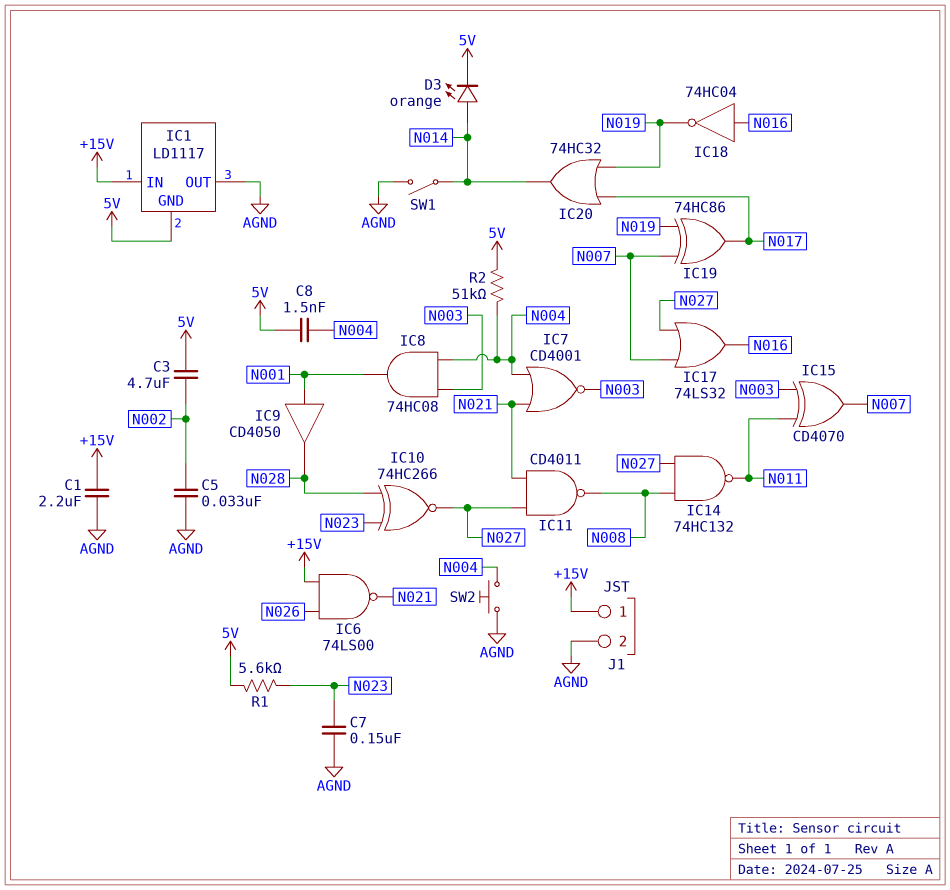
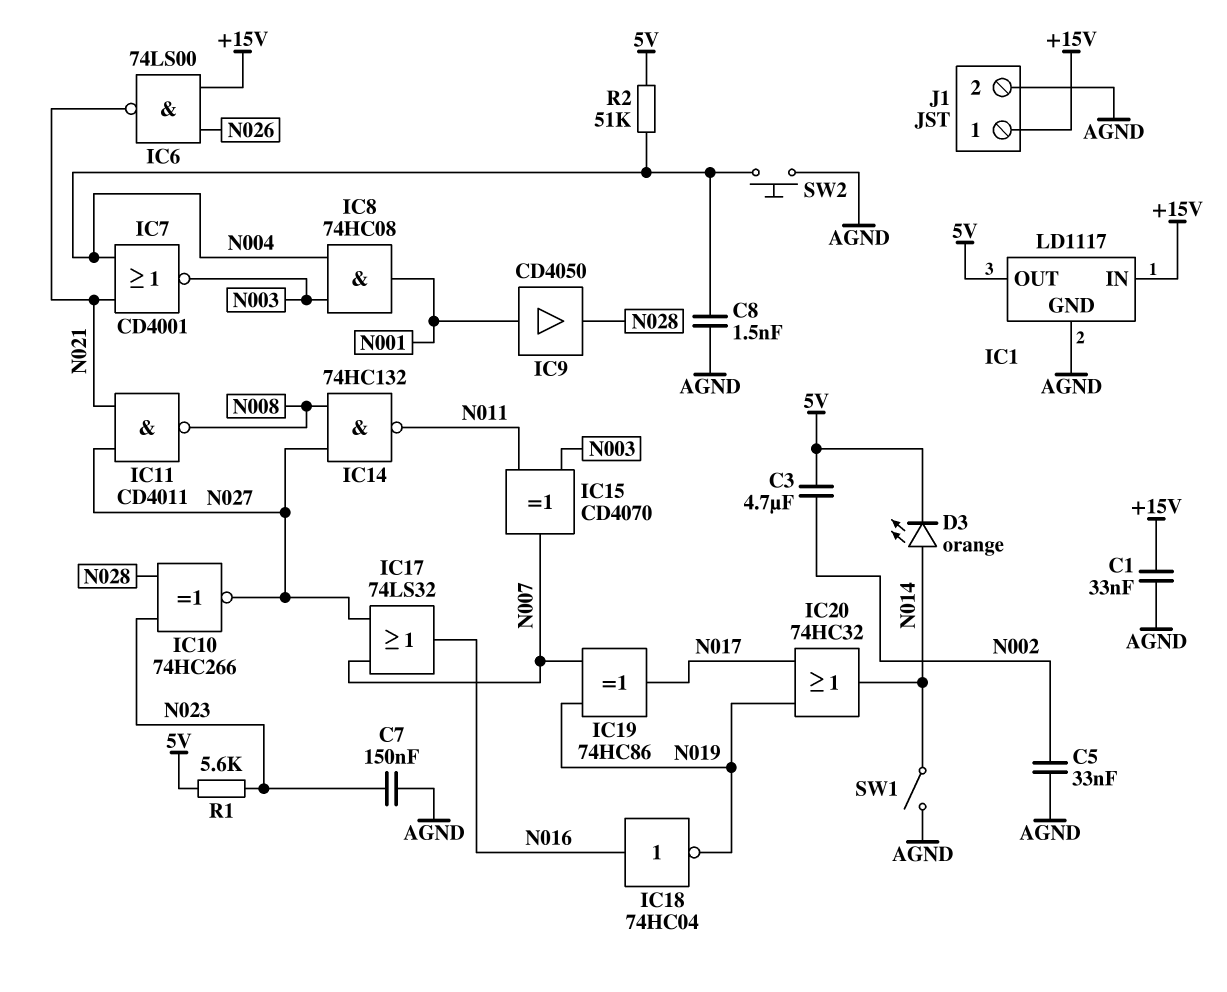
C1: 2.2uF (+15V, AGND) -> 33nF (+15V, AGND)
C8: 1.5nF (5V, N004) -> 1.5nF (AGND, N004)
IC1 pin GND: 5V -> AGND
IC1 pin OUT: AGND -> 5V

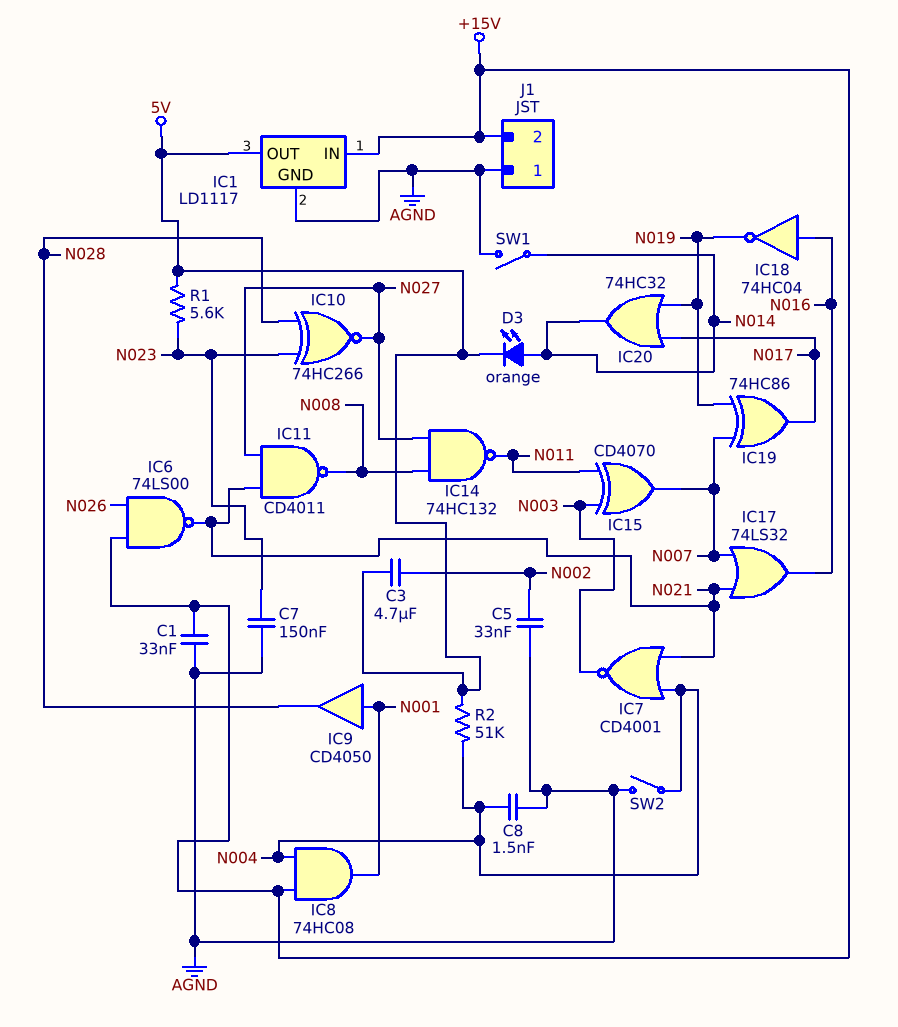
IC8: AND 74HC08 (in N003, in N004, out N001) -> AND 74HC08 (in +15V, in N004, out N001)
IC17: OR 74LS32 (in N007, in N027, out N016) -> OR 74LS32 (in N007, in N021, out N016)
J1 pin 1: +15V -> AGND
J1 pin 2: AGND -> +15V
SW2: button (AGND, N004) -> switch (AGND, N004)

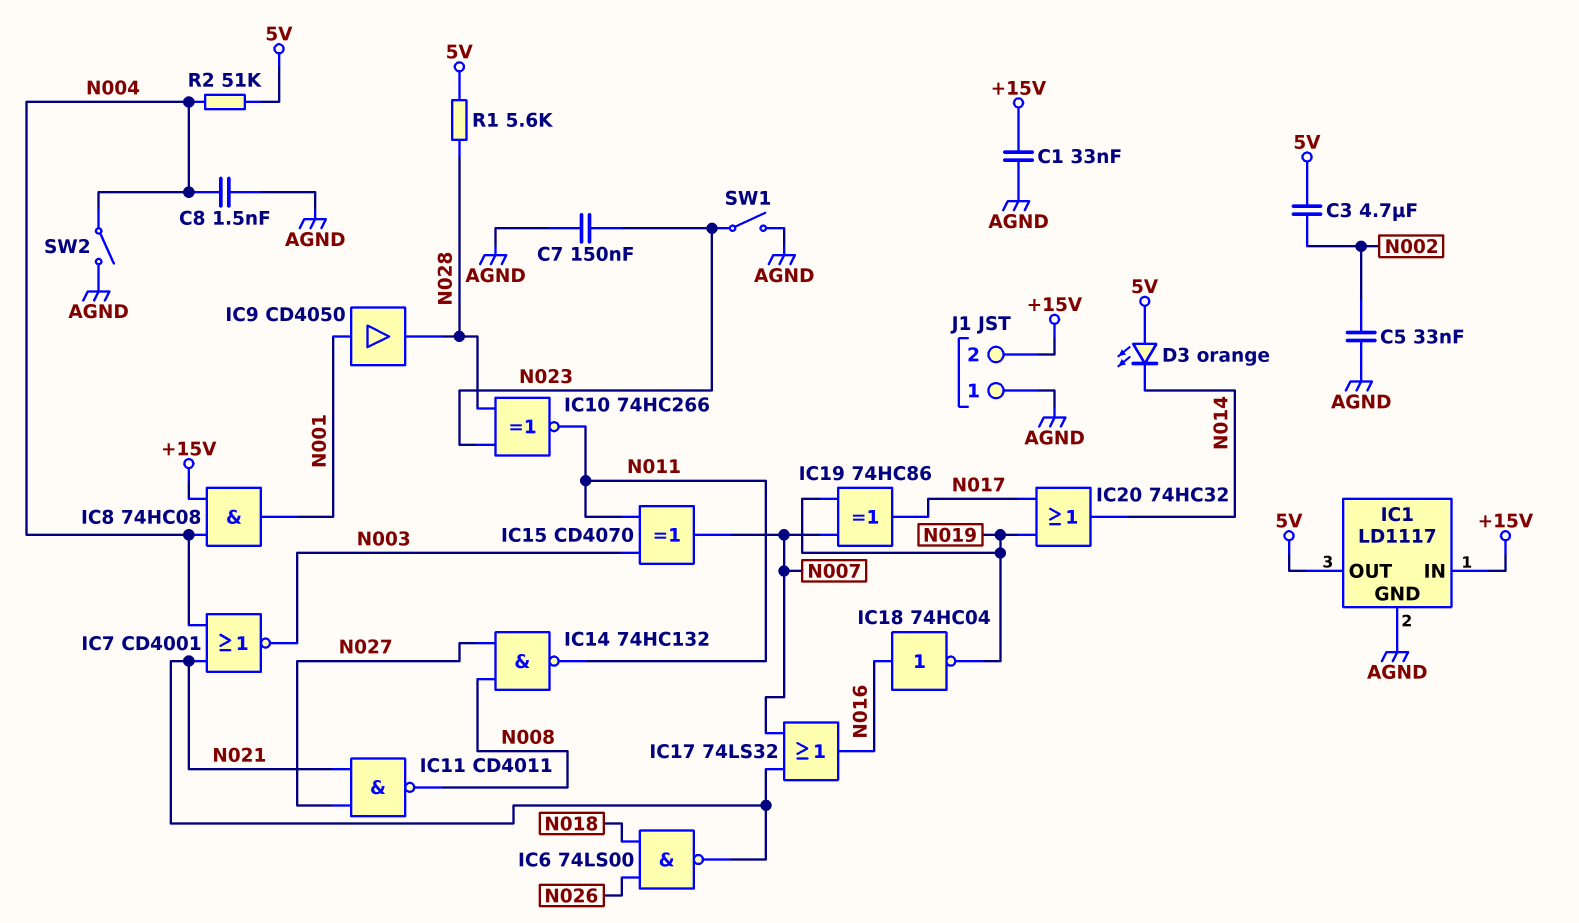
D3: LED orange (A N014, K 5V) -> LED orange (A 5V, K N014)
IC6: NAND 74LS00 (in +15V, in N026, out N021) -> NAND 74LS00 (in N018, in N026, out N021)
IC10: XNOR 74HC266 (in N023, in N028, out N027) -> XNOR 74HC266 (in N023, in N028, out N011)
R1: 5.6k (5V, N023) -> 5.6k (5V, N028)
SW1: switch (AGND, N014) -> switch (AGND, N023)

